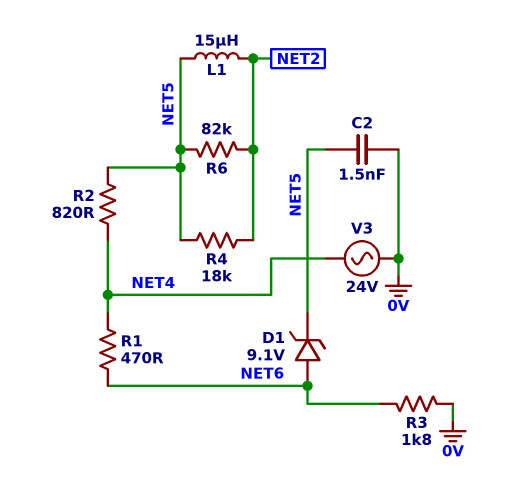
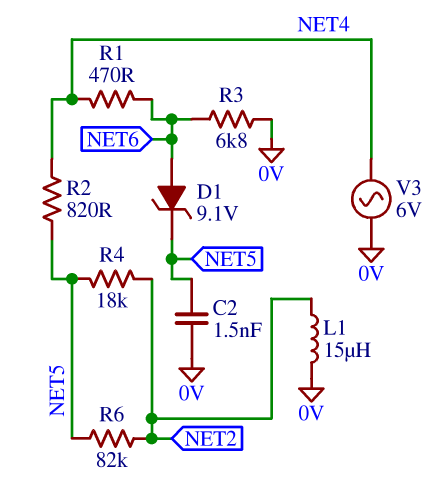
L1: 15uH (NET2, NET5) -> 15uH (0V, NET2)
R3: 1.8k (0V, NET6) -> 6.8k (0V, NET6)
V3: AC 24V (0V, NET4) -> AC 6V (0V, NET4)

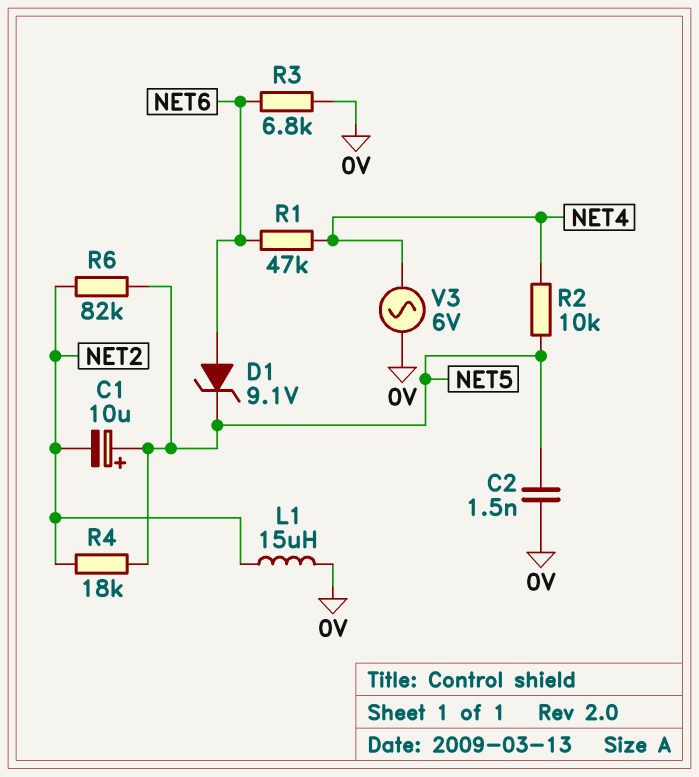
C1: none -> 10uF (plus NET5, minus NET2)
R1: 470 (NET4, NET6) -> 47k (NET4, NET6)
R2: 820 (NET4, NET5) -> 10k (NET4, NET5)

